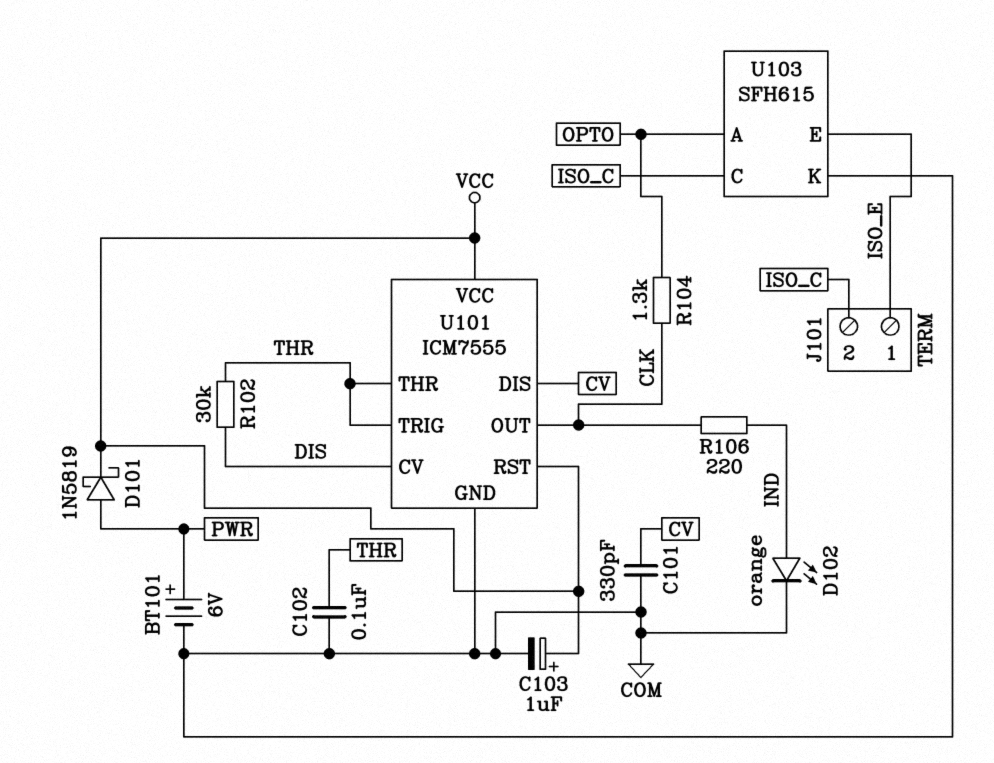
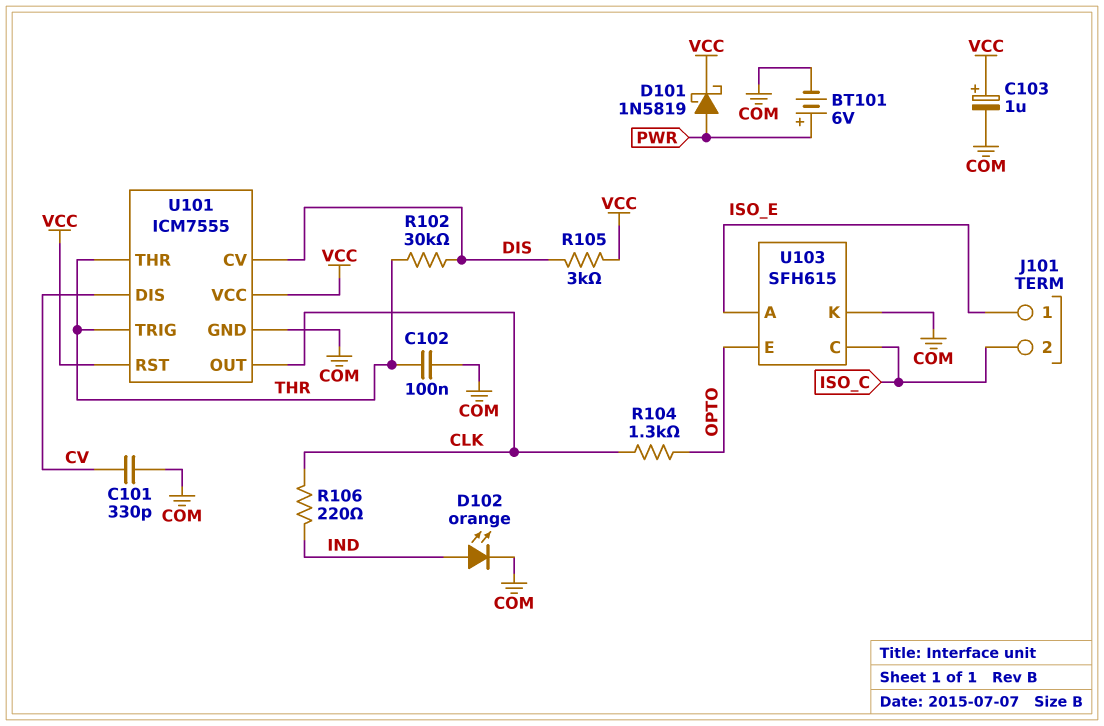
R105: none -> 3k (DIS, VCC)
U103 pin A: OPTO -> ISO_E
U103 pin E: ISO_E -> OPTO

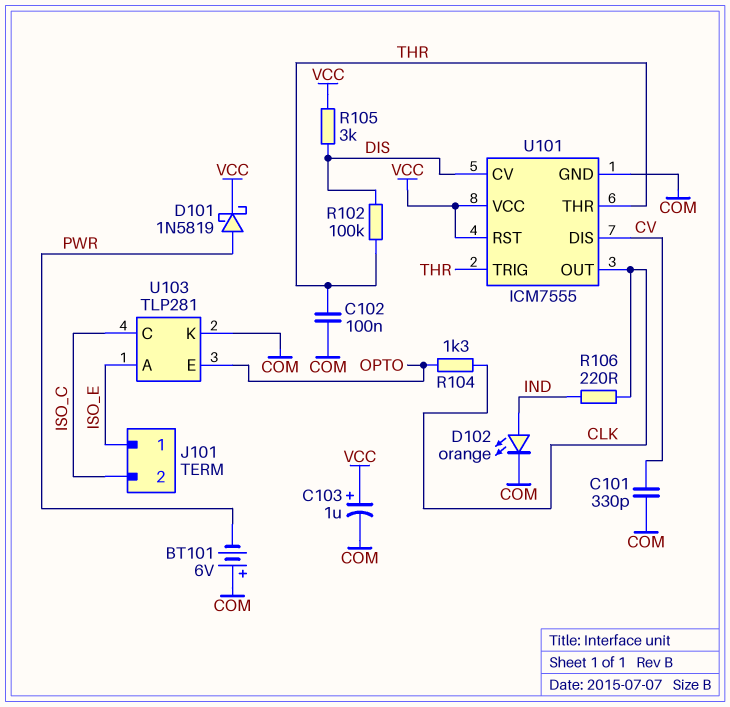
BT101: 6V (plus PWR, minus COM) -> 6V (plus COM, minus PWR)
R102: 30k (DIS, THR) -> 100k (DIS, THR)
U103: SFH615 -> TLP281

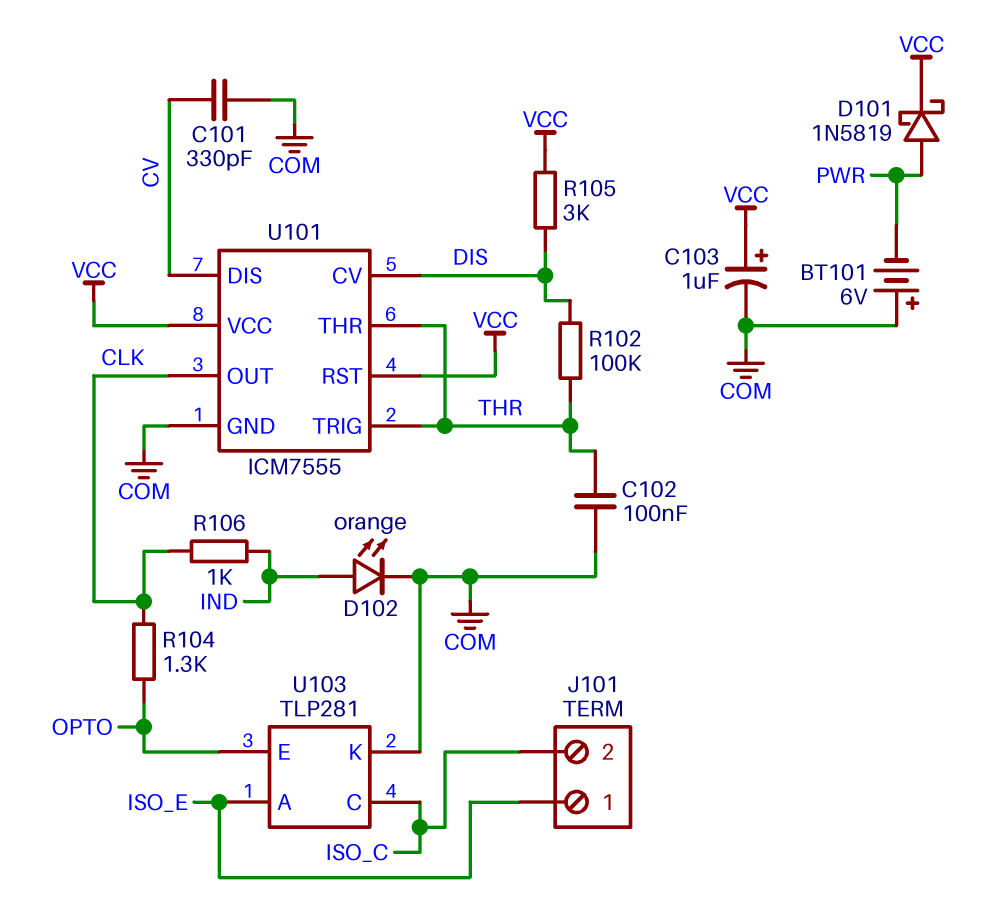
R106: 220 (CLK, IND) -> 1k (CLK, IND)

